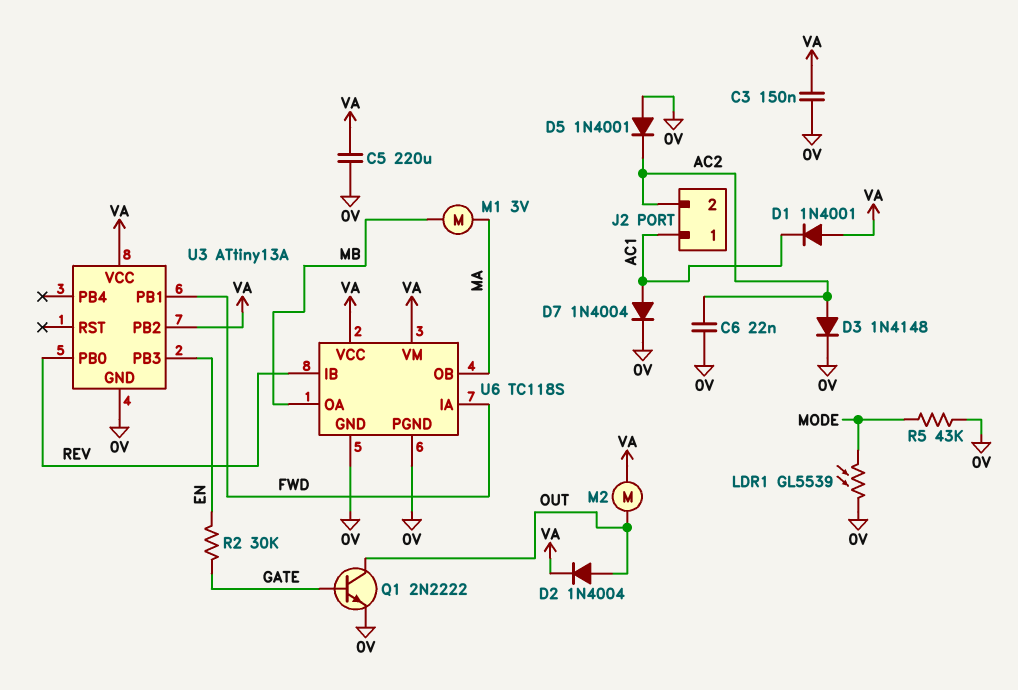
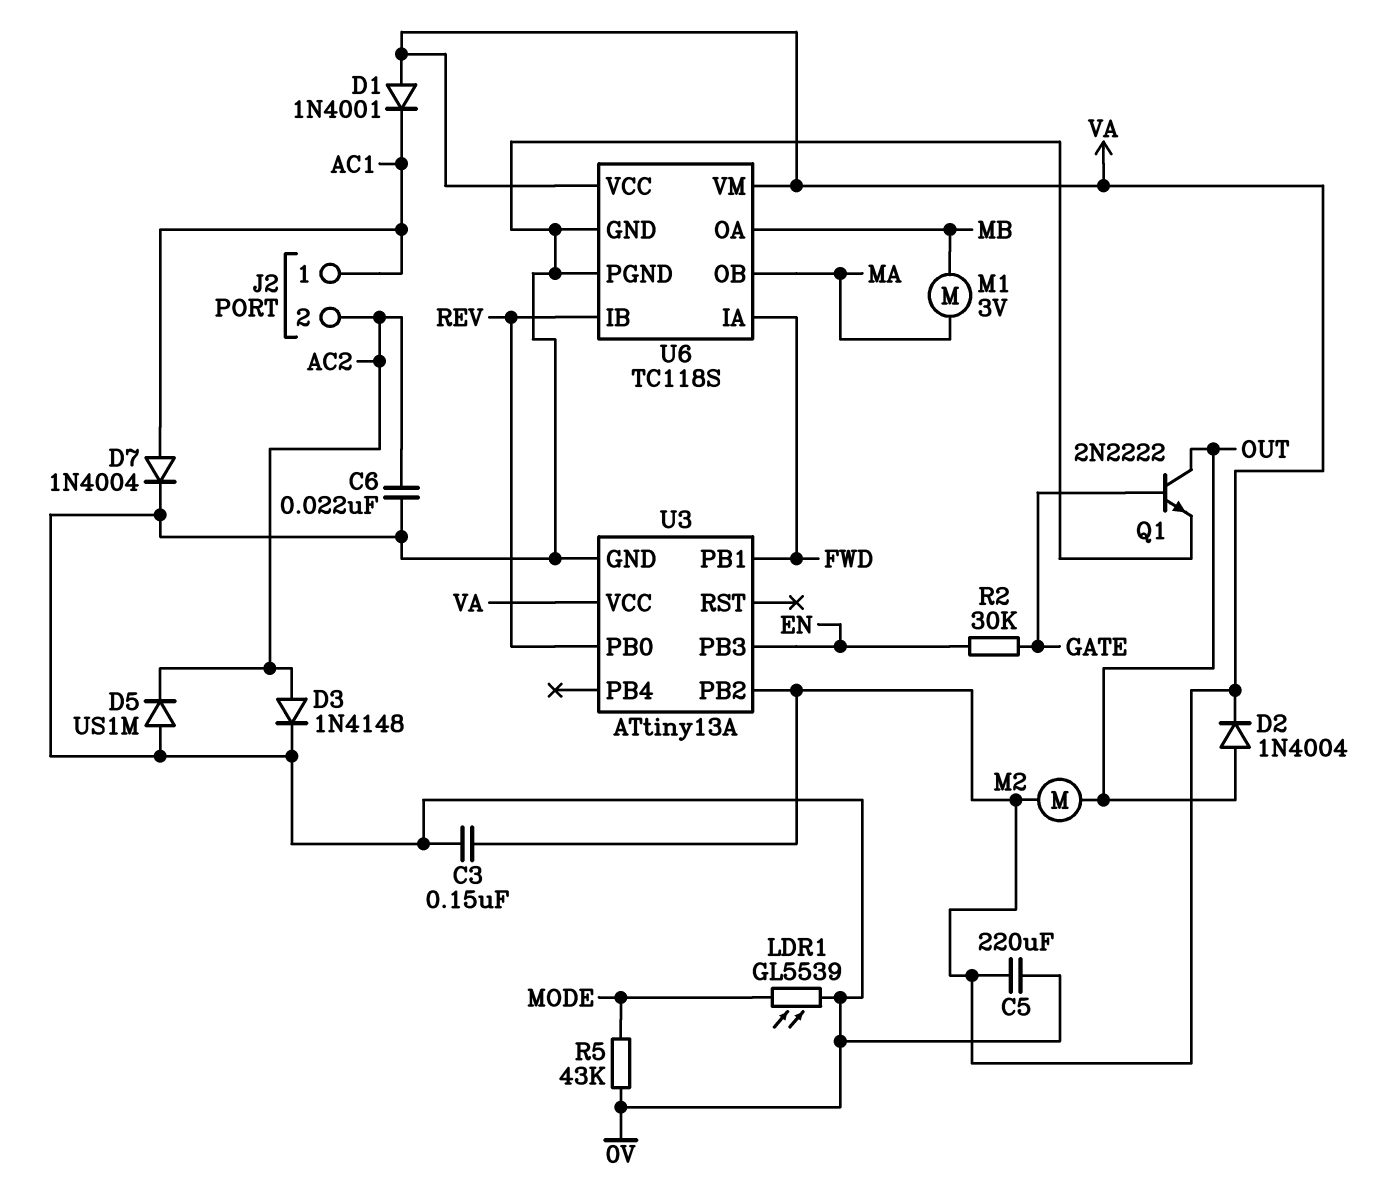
D5: diode 1N4001 (A 0V, K AC2) -> diode US1M (A 0V, K AC2)

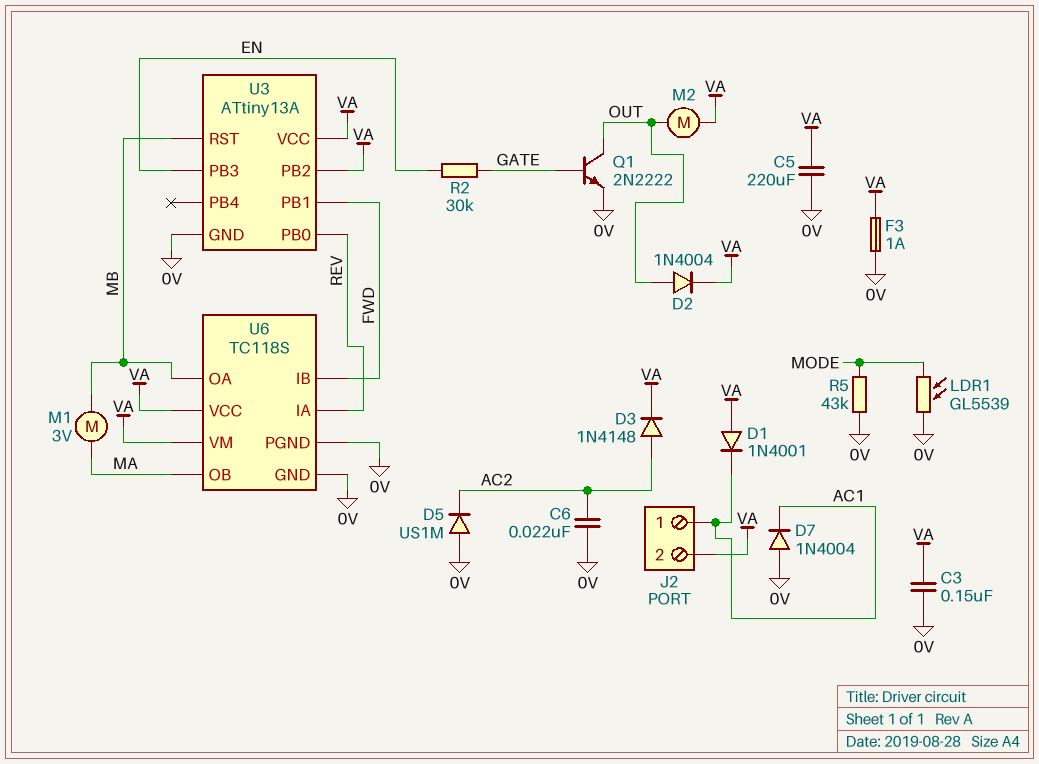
D3: diode 1N4148 (A AC2, K 0V) -> diode 1N4148 (A AC2, K VA)
D7: diode 1N4004 (A AC1, K 0V) -> diode 1N4004 (A 0V, K AC1)
F3: none -> 1A (0V, VA)
J2 pin 2: AC2 -> VA
U3 pin RST: none -> MB
U6 pin IA: FWD -> REV
U6 pin IB: REV -> FWD

